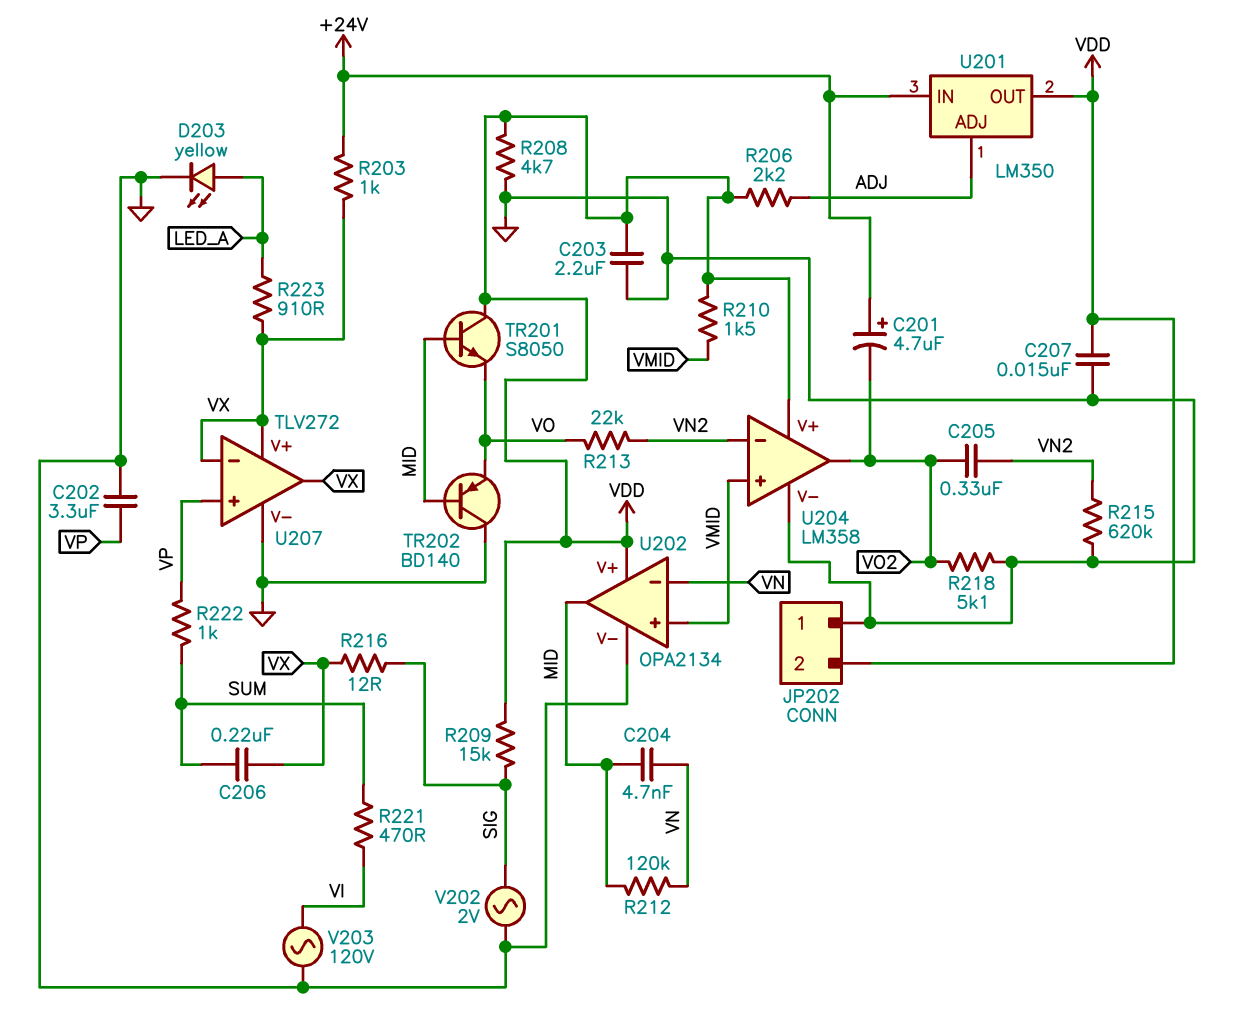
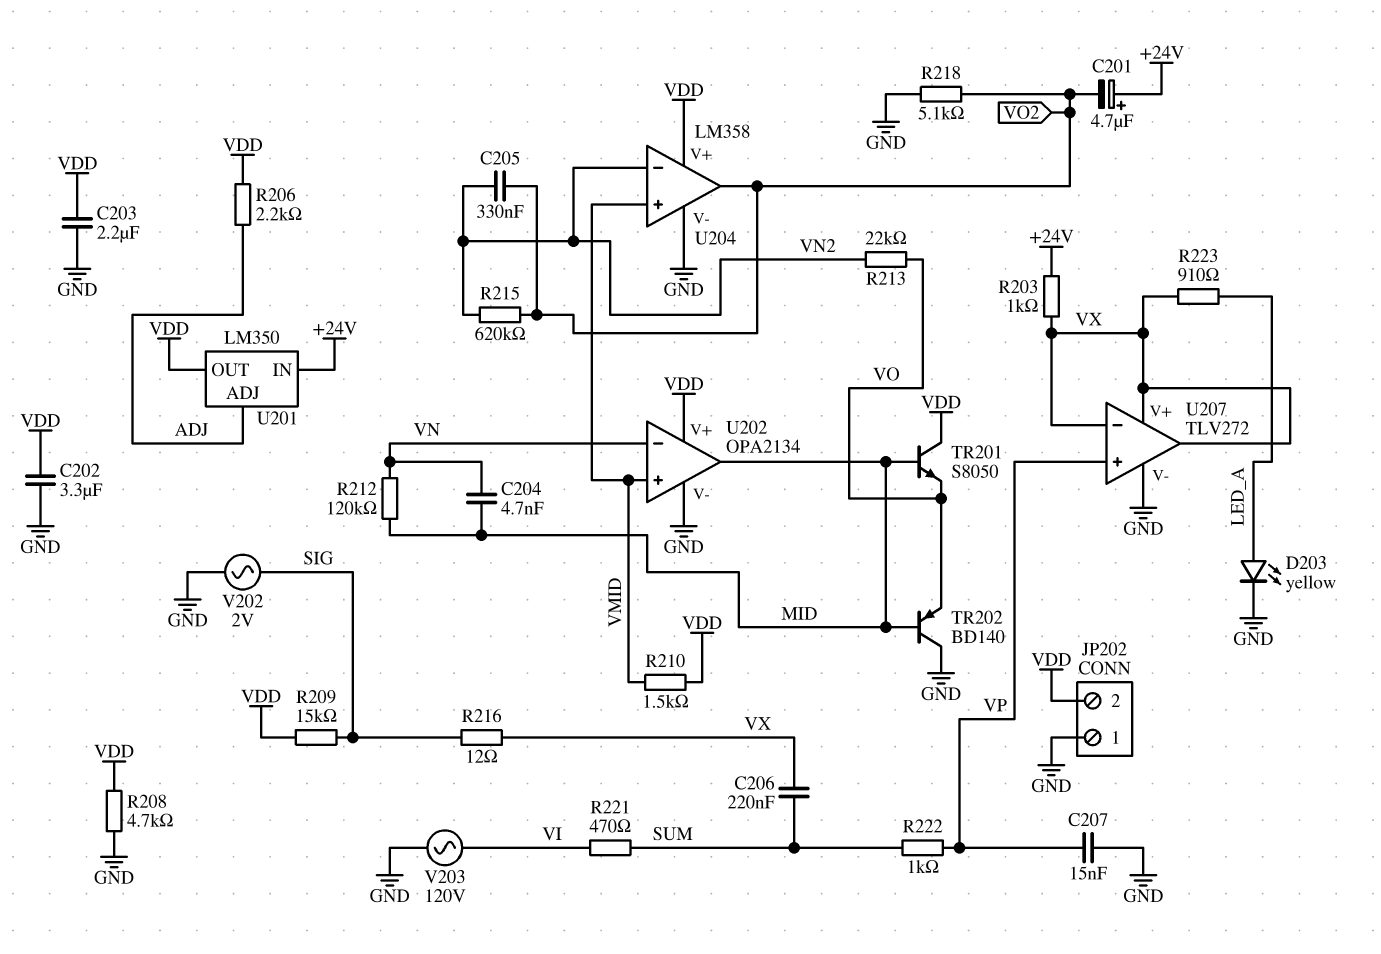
C202: 3.3uF (GND, VP) -> 3.3uF (GND, VDD)
C207: 15nF (GND, VDD) -> 15nF (GND, VP)
R215: 620k (GND, VN2) -> 620k (VN2, VO2)

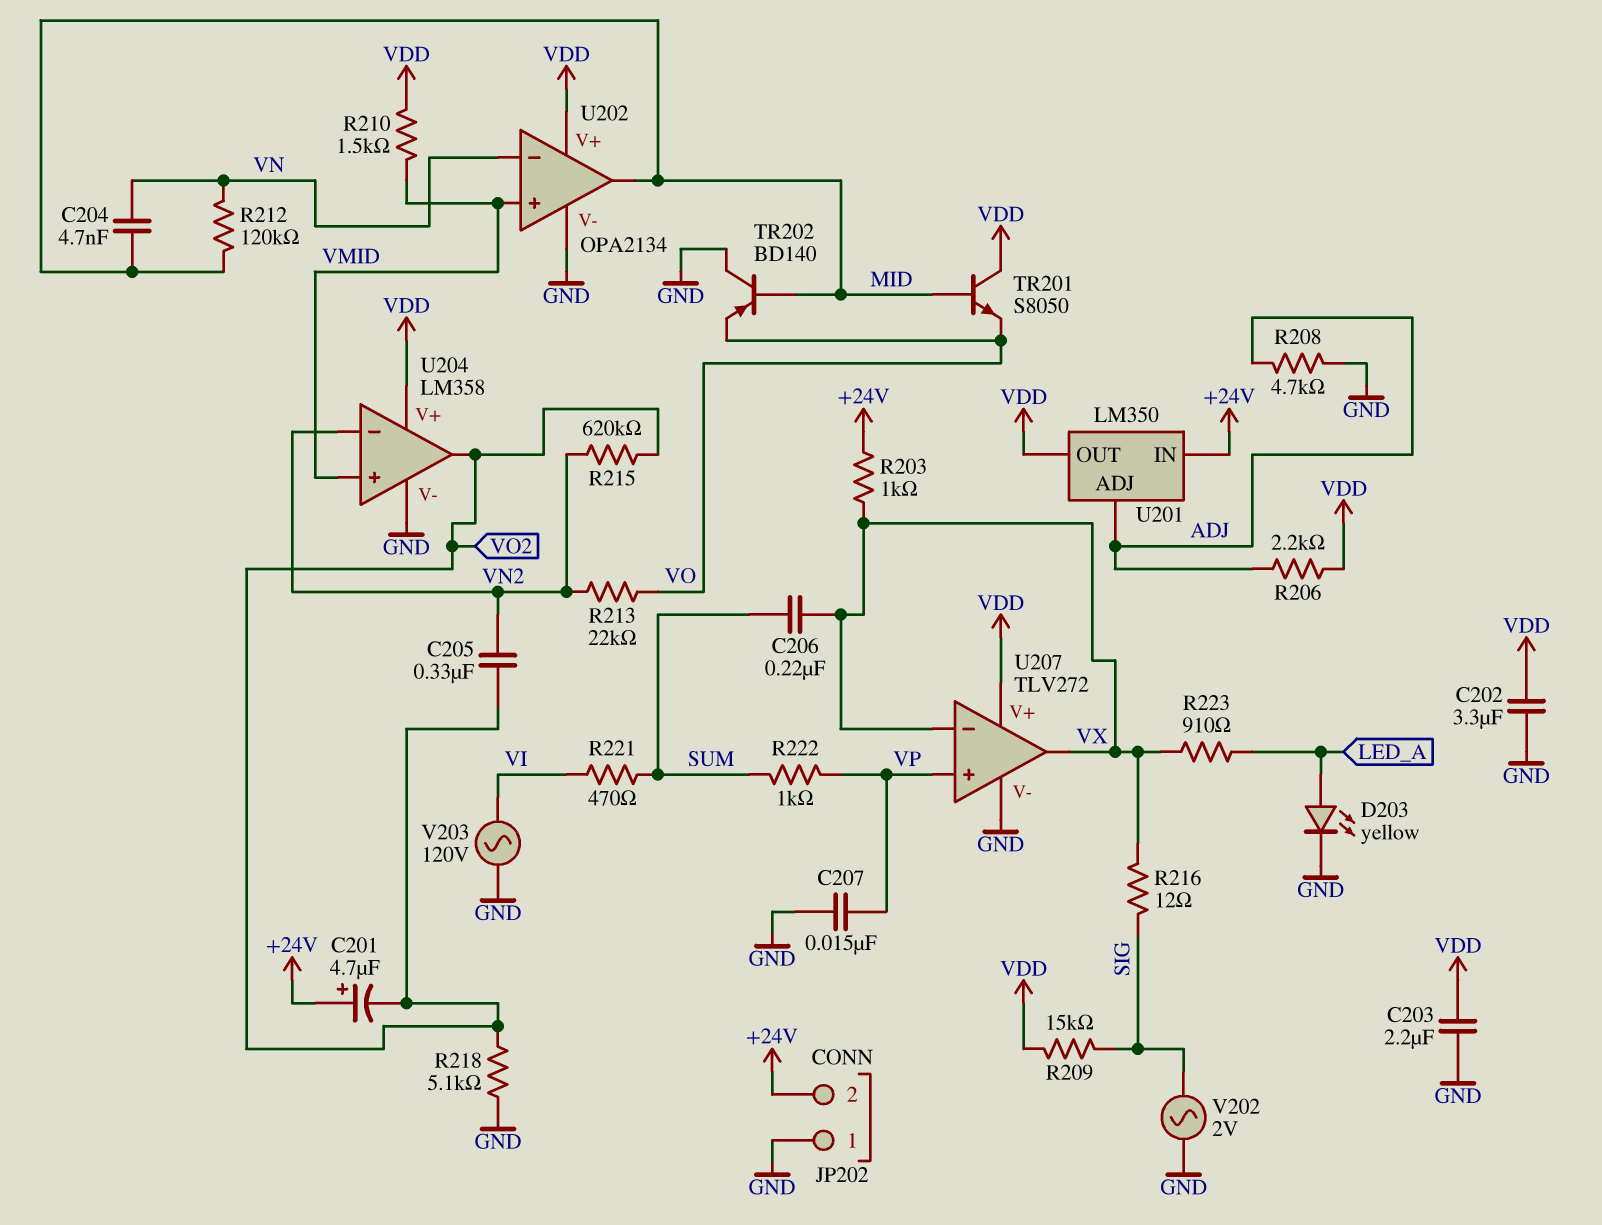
JP202 pin 2: VDD -> +24V
R208: 4.7k (GND, VDD) -> 4.7k (ADJ, GND)
U207 pin V+: VX -> VDD

